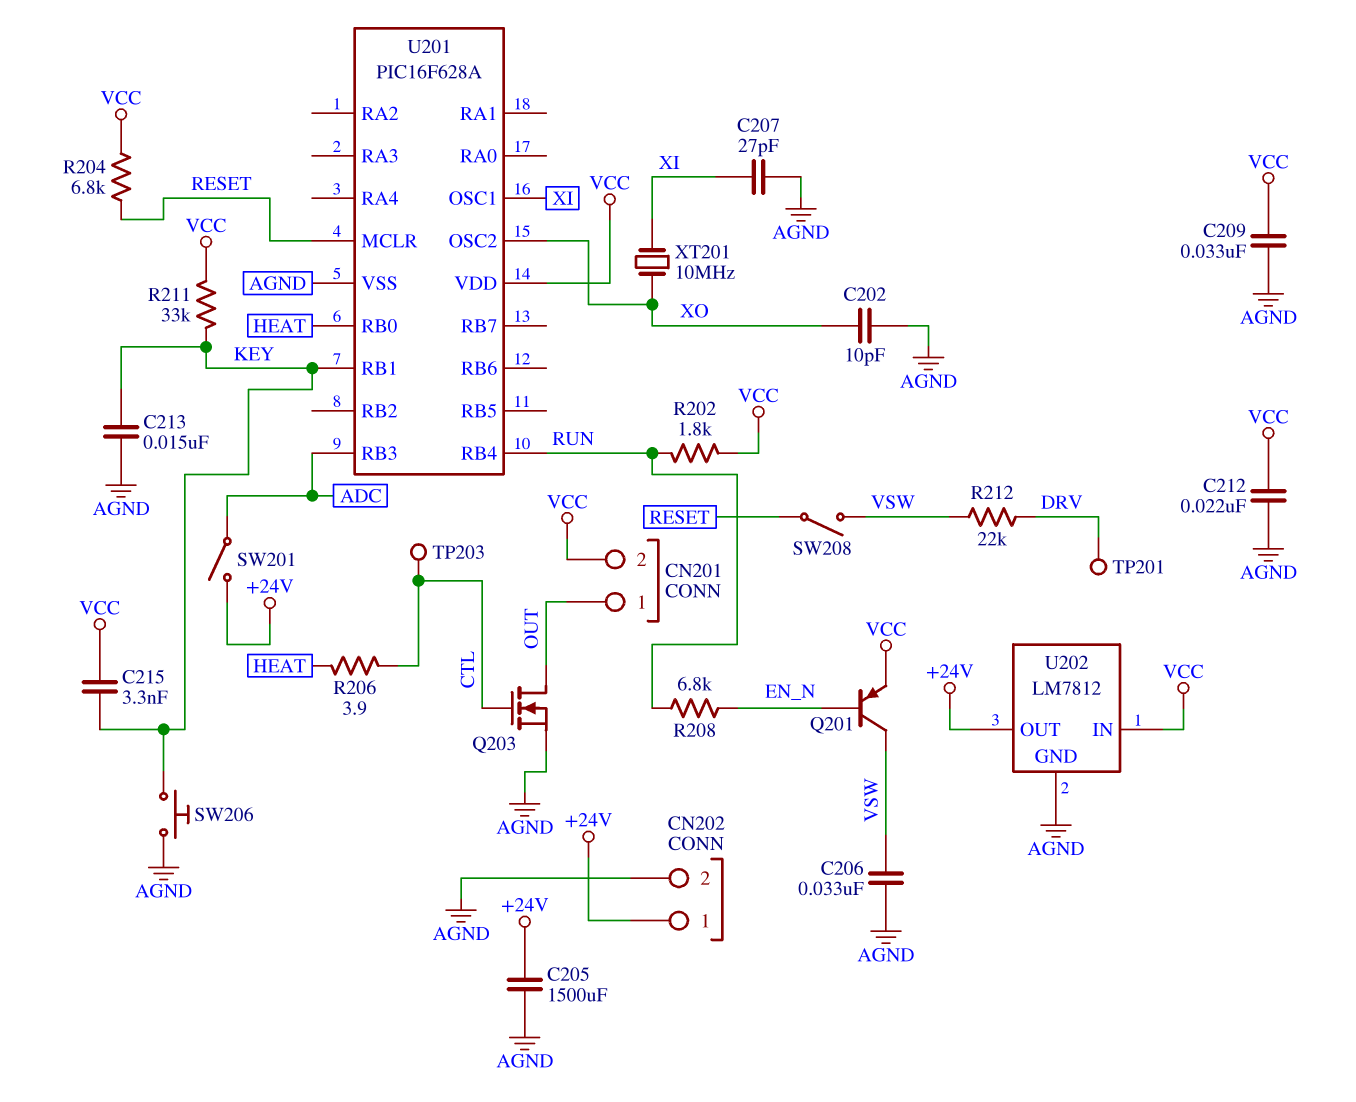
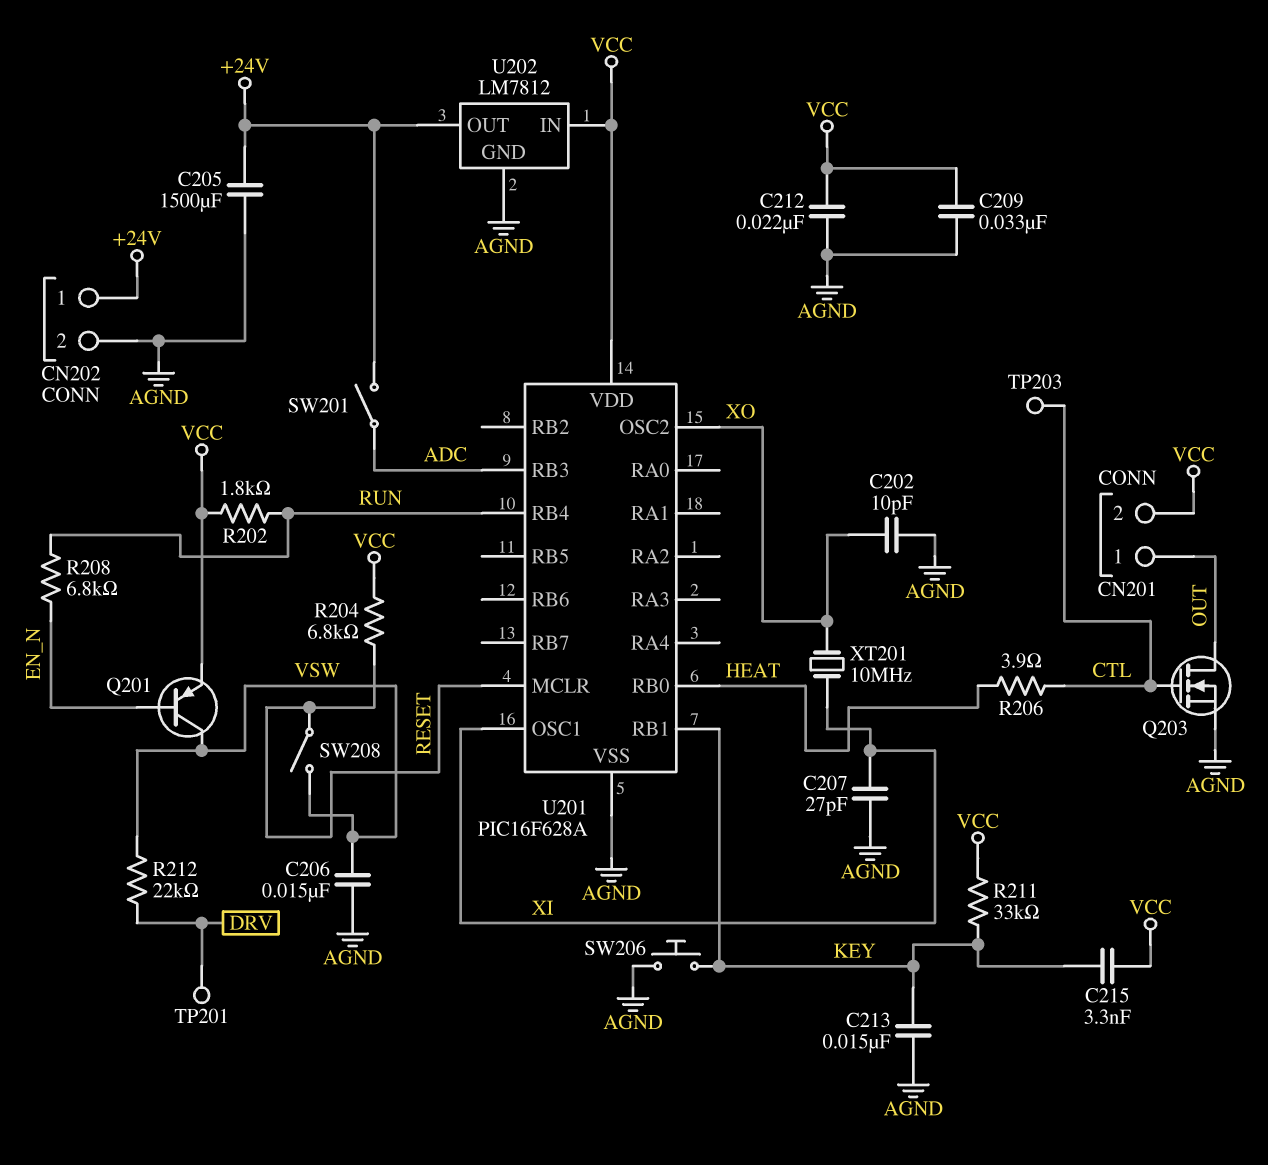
C206: 33nF (AGND, VSW) -> 15nF (AGND, VSW)

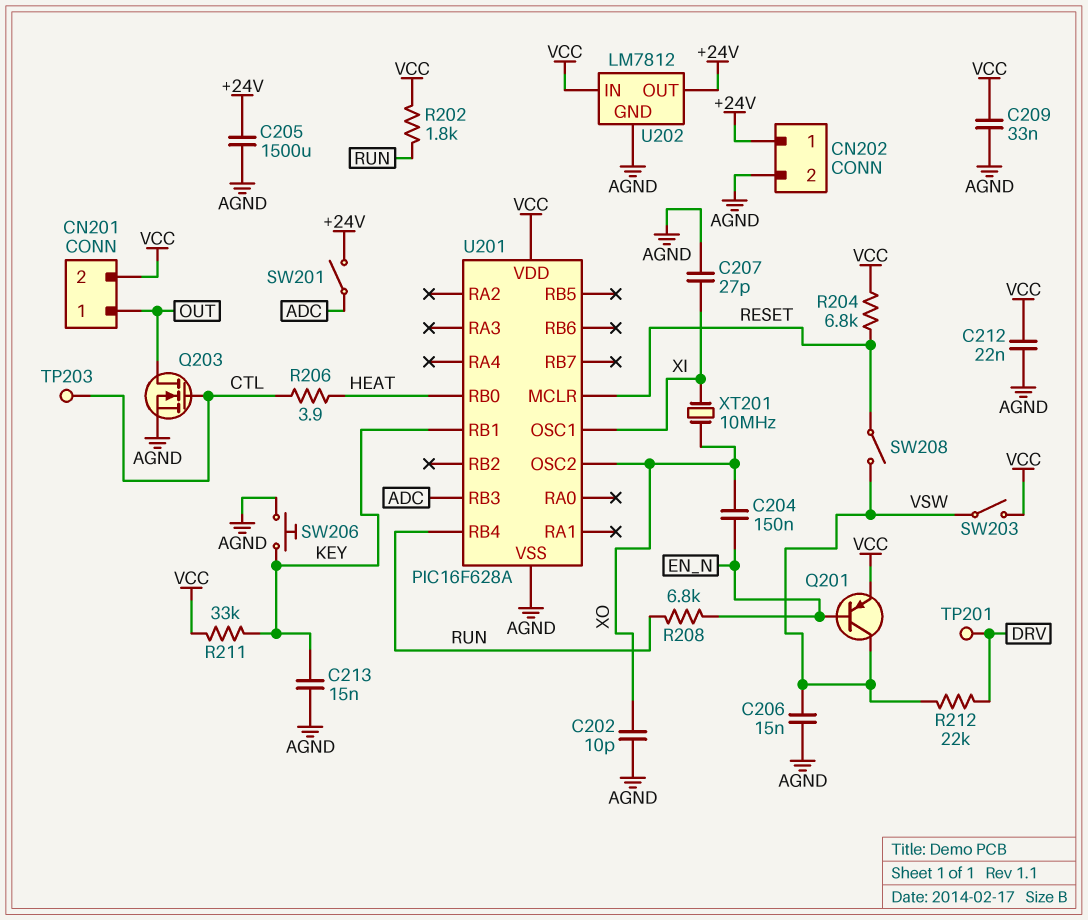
C204: none -> 150nF (EN_N, XO)
C215: 3.3nF (KEY, VCC) -> none
SW203: none -> switch (VCC, VSW)

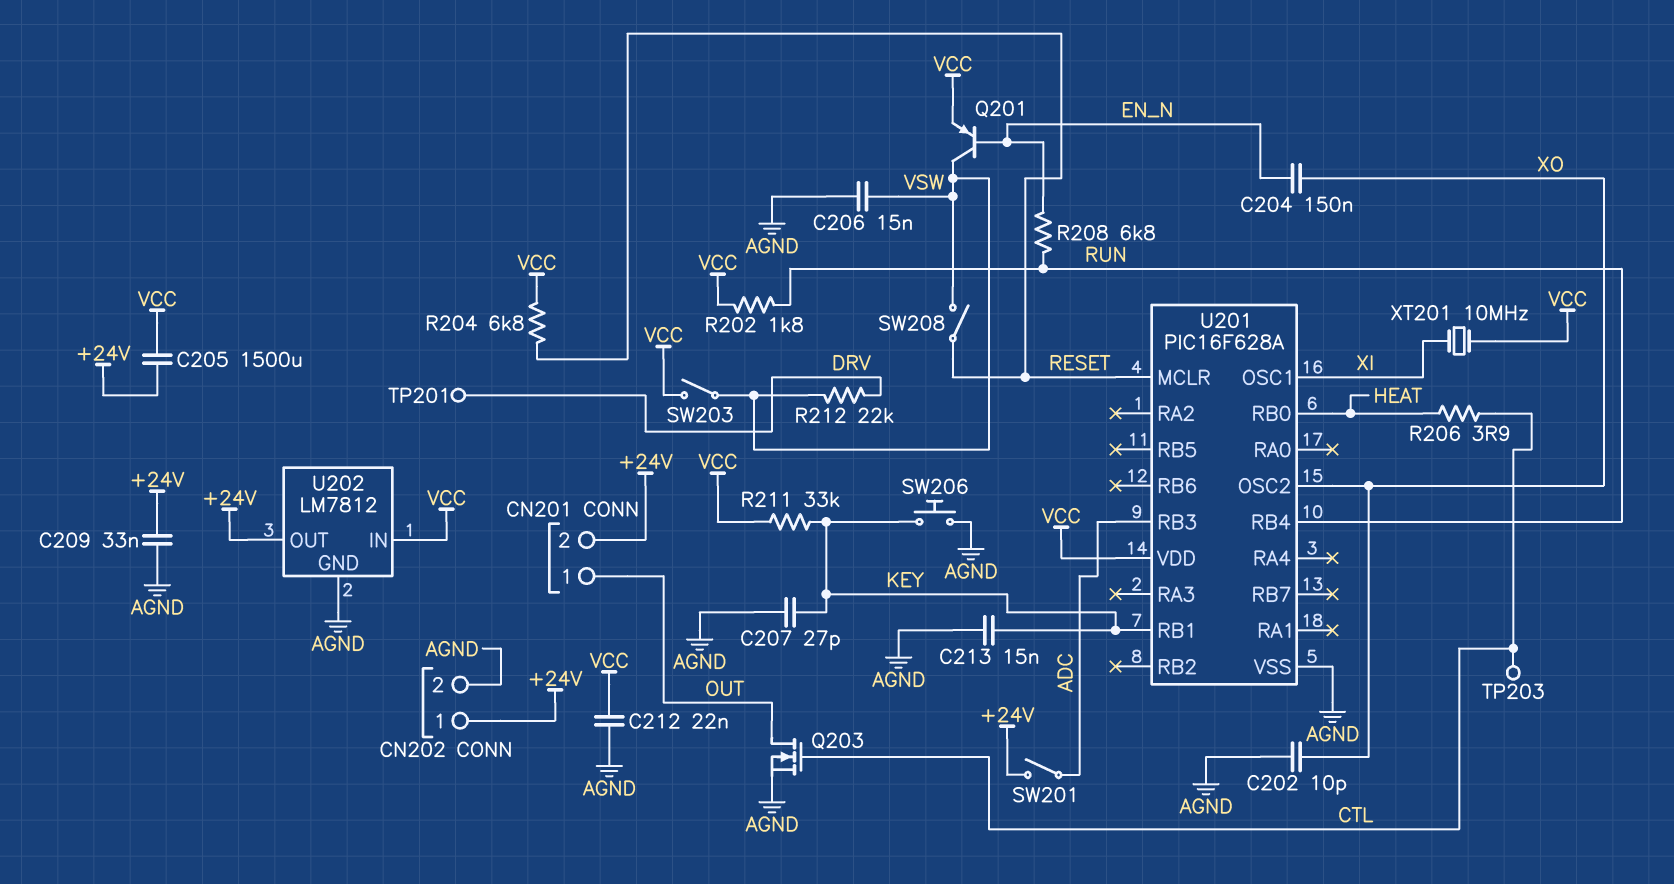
C205: 1500uF (+24V, AGND) -> 1500uF (+24V, VCC)
C207: 27pF (AGND, XI) -> 27pF (AGND, KEY)
C209: 33nF (AGND, VCC) -> 33nF (+24V, AGND)
CN201 pin 2: VCC -> +24V
XT201: 10MHz (XI, XO) -> 10MHz (VCC, XI)

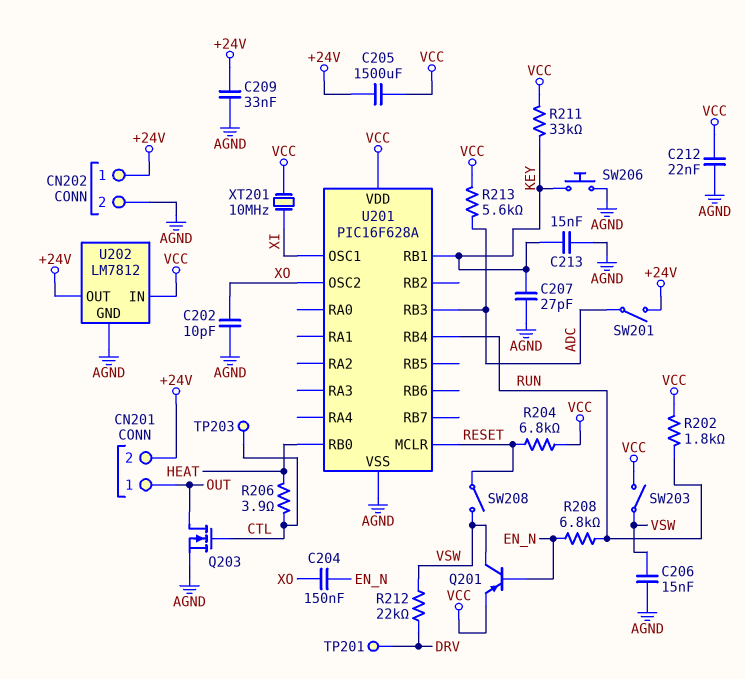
R213: none -> 5.6k (ADC, VCC)

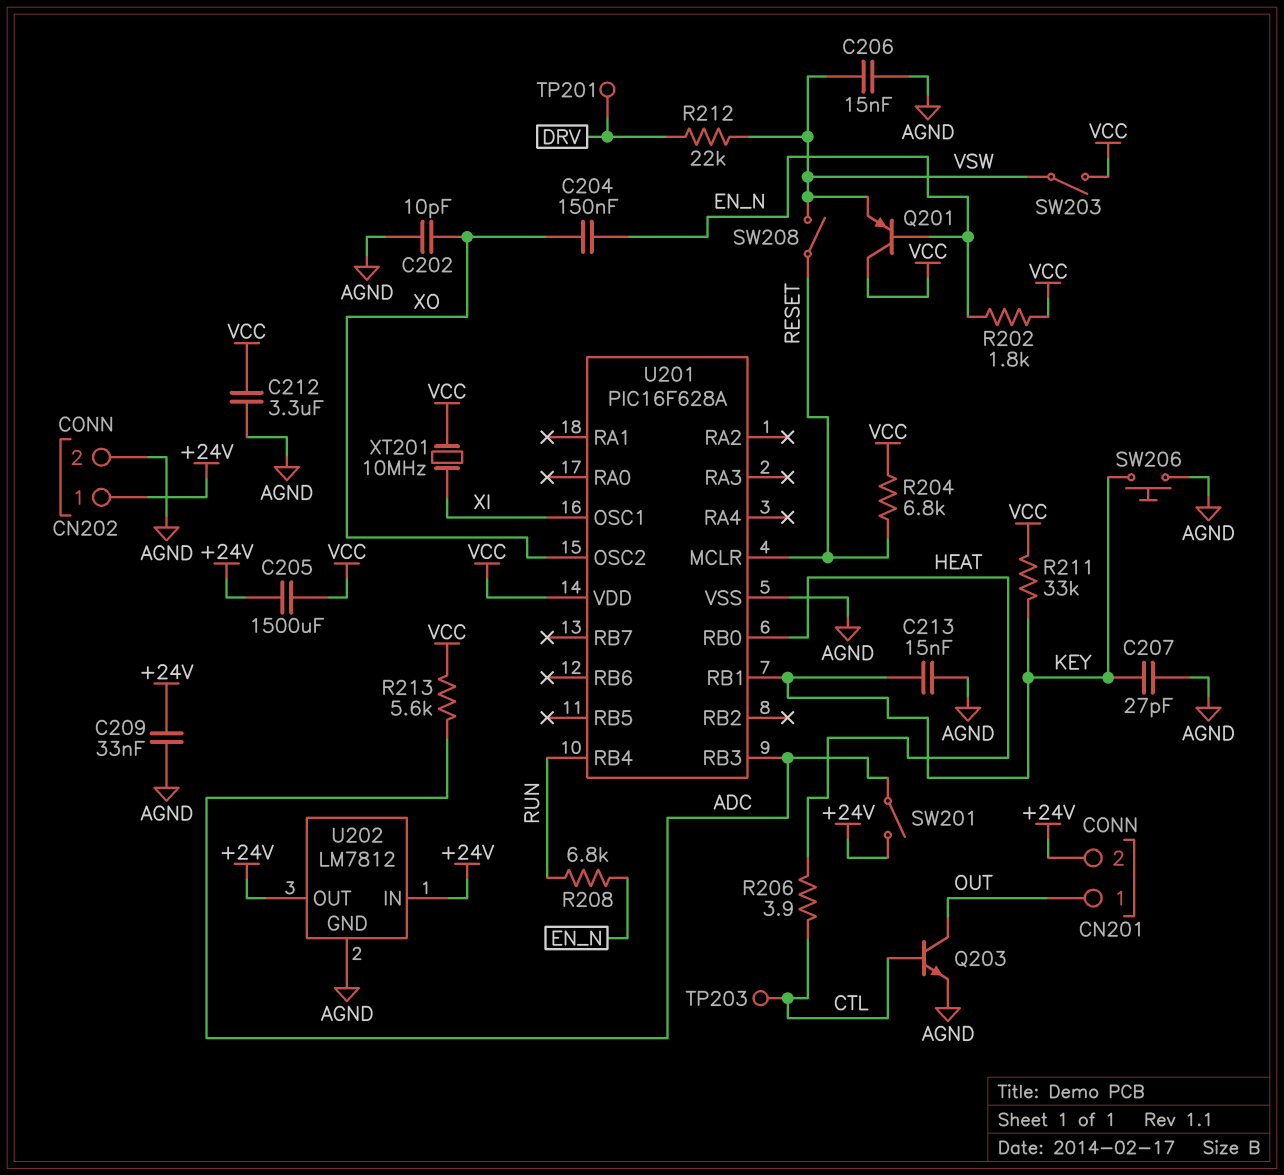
C212: 22nF (AGND, VCC) -> 3.3uF (AGND, VCC)
Q201: PNP (B EN_N, C VSW, E VCC) -> PNP (B EN_N, C VCC, E VSW)
Q203: NMOS (G CTL, D OUT, S AGND) -> NPN (B CTL, C OUT, E AGND)
R202: 1.8k (RUN, VCC) -> 1.8k (EN_N, VCC)
U202 pin IN: VCC -> +24V

